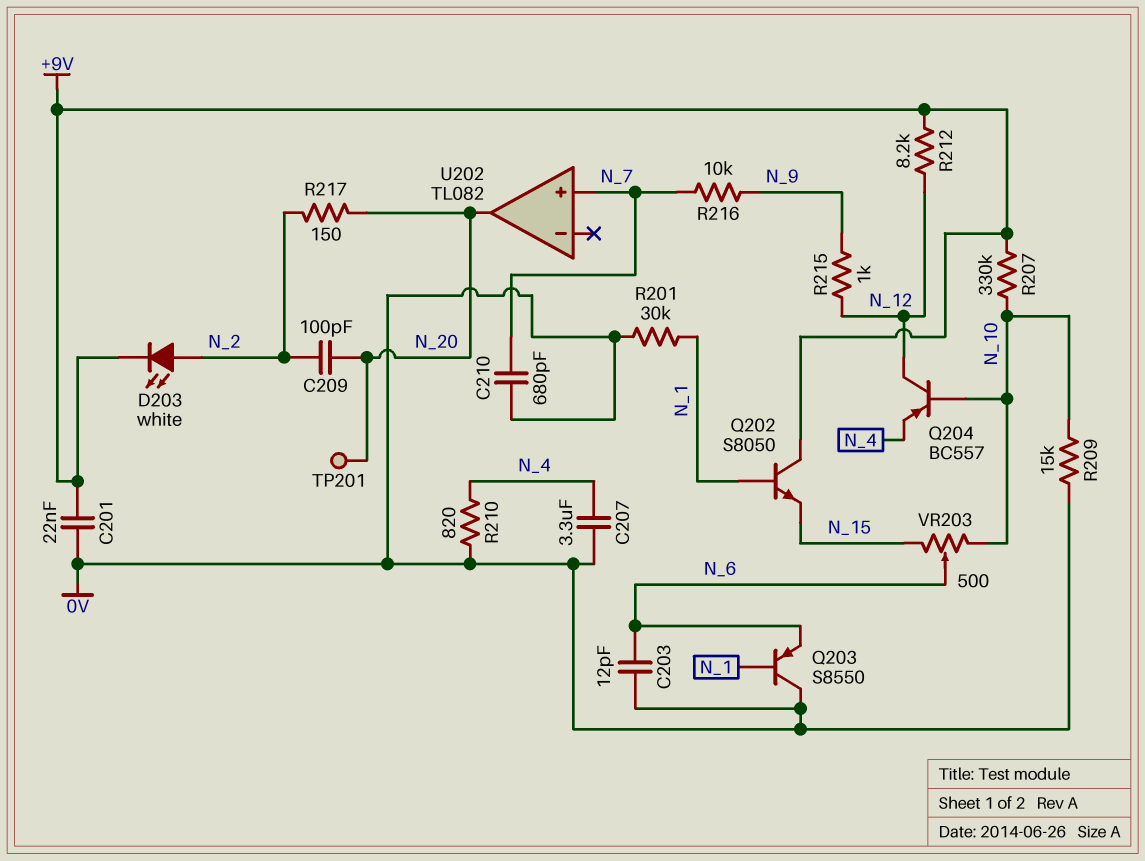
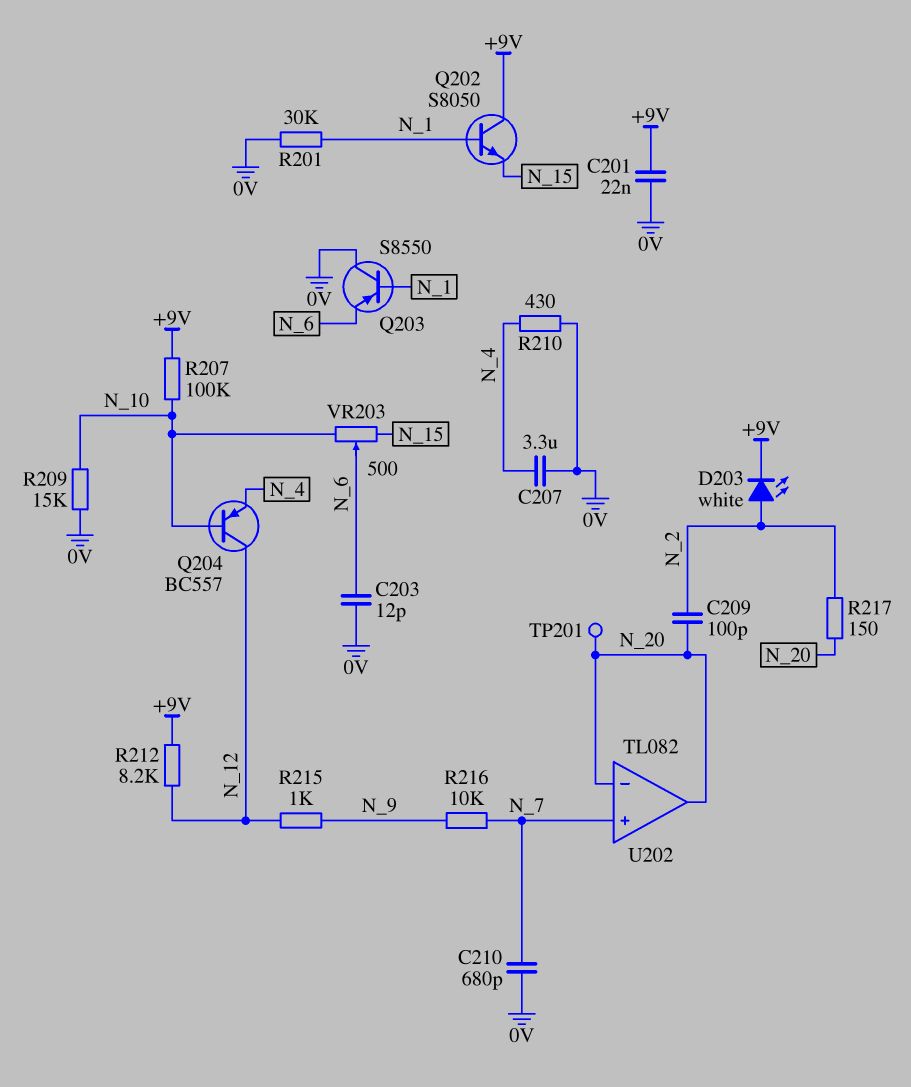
R207: 330k (+9V, N_10) -> 100k (+9V, N_10)
R210: 820 (0V, N_4) -> 430 (0V, N_4)
U202 pin in-: none -> N_20

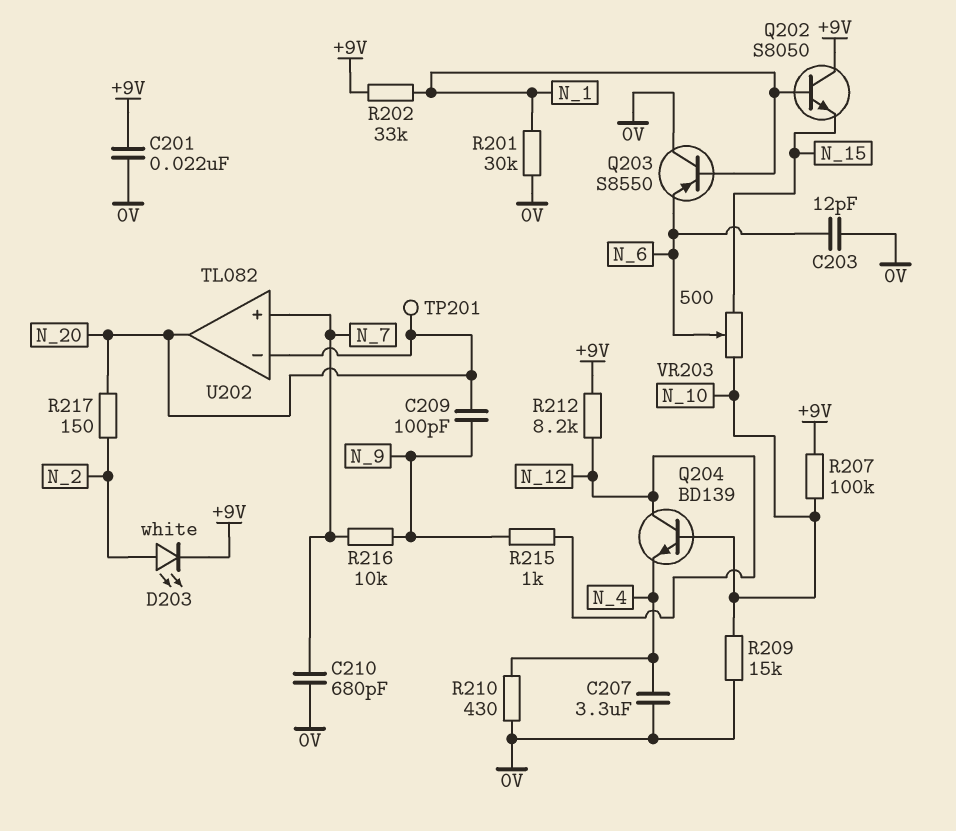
C209: 100pF (N_2, N_20) -> 100pF (N_9, N_20)
Q204: PNP BC557 (B N_10, C N_12, E N_4) -> NPN BD139 (B N_10, C N_12, E N_4)
R202: none -> 33k (+9V, N_1)

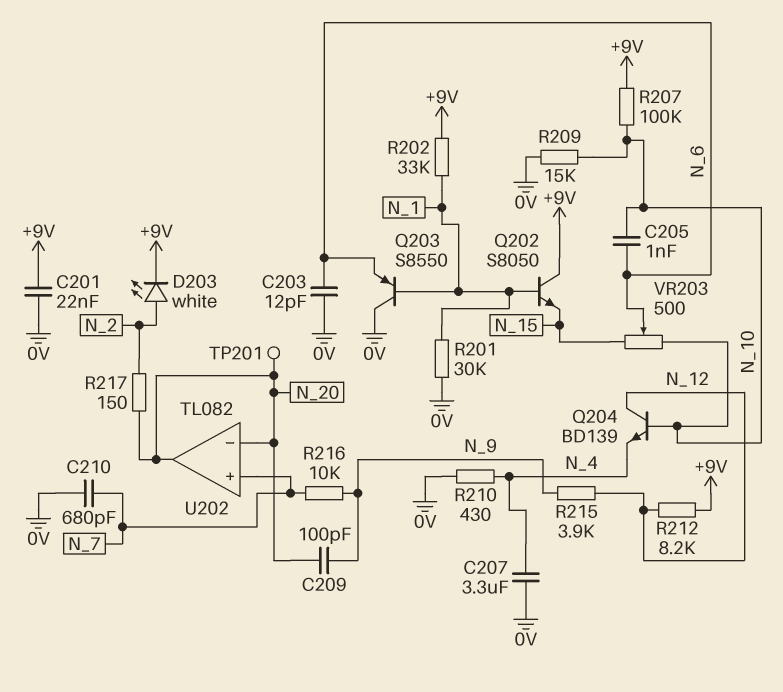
C205: none -> 1nF (N_6, N_10)
R215: 1k (N_9, N_12) -> 3.9k (N_9, N_12)

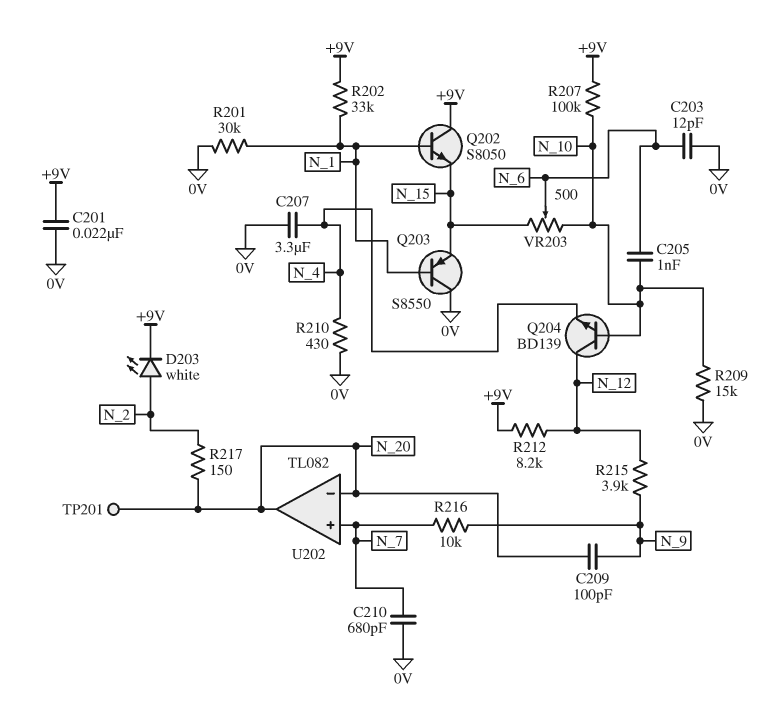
Q203: PNP S8550 (B N_1, C 0V, E N_6) -> PNP S8550 (B N_1, C 0V, E N_15)

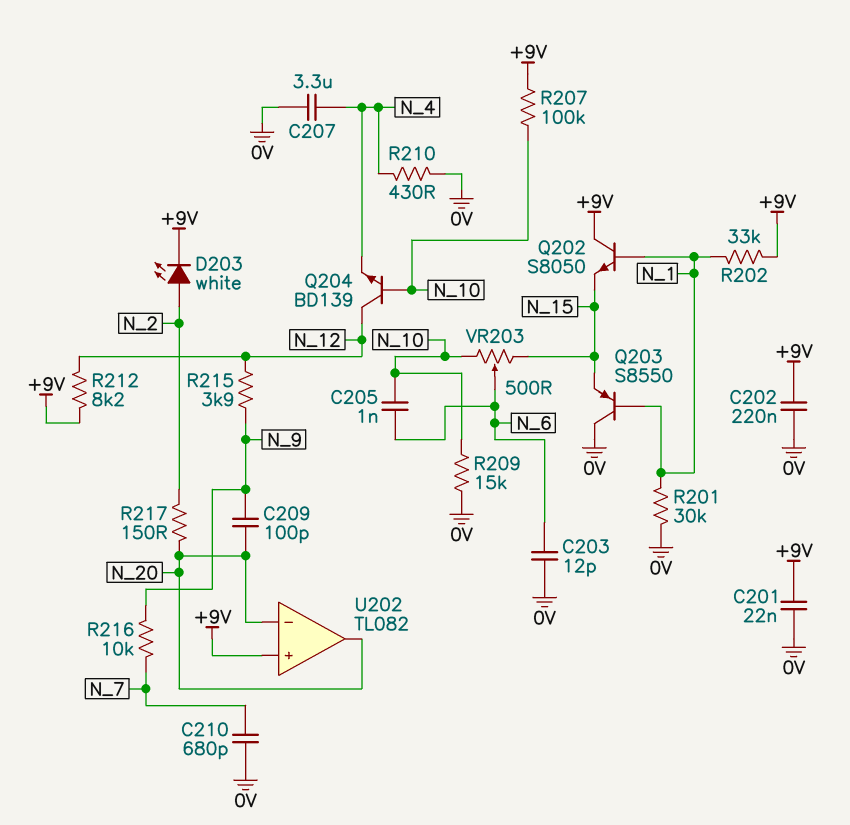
C202: none -> 220nF (+9V, 0V)
TP201: test point (N_20) -> none
U202 pin in+: N_7 -> +9V

